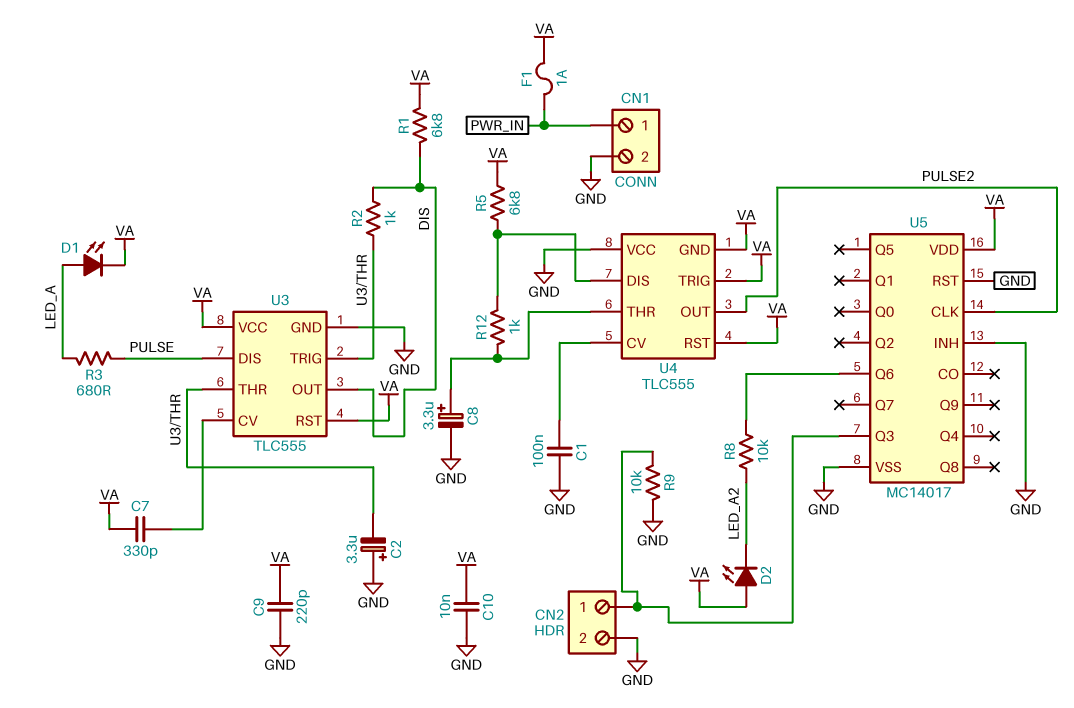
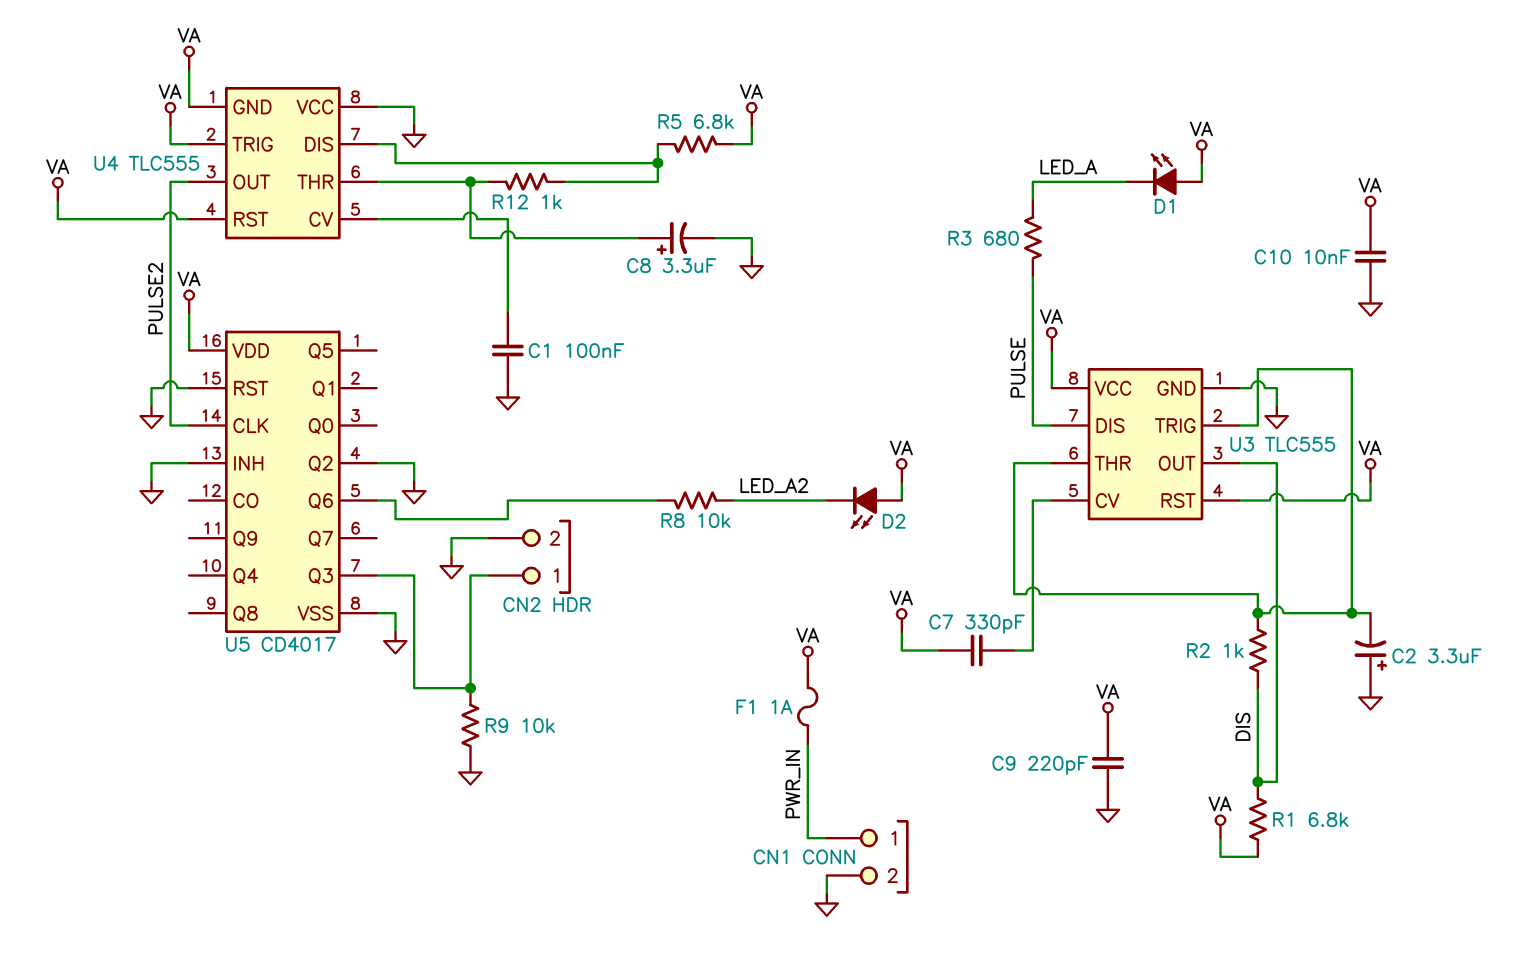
D1: LED (A LED_A, K VA) -> LED (A VA, K LED_A)
U5: MC14017 -> CD4017
U5 pin Q2: none -> GND

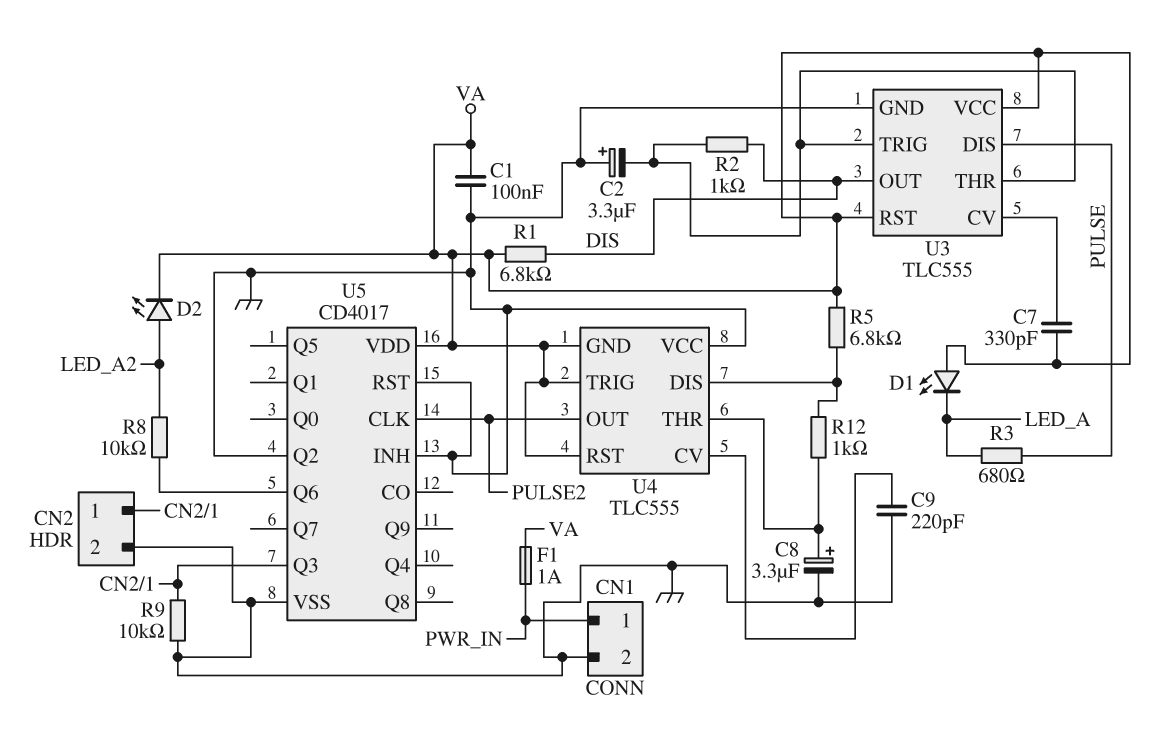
C1: 100nF (GND, U4/CV) -> 100nF (GND, VA)
C9: 220pF (GND, VA) -> 220pF (GND, U4/CV)
C10: 10nF (GND, VA) -> none
D2: LED (A VA, K LED_A2) -> LED (A LED_A2, K VA)

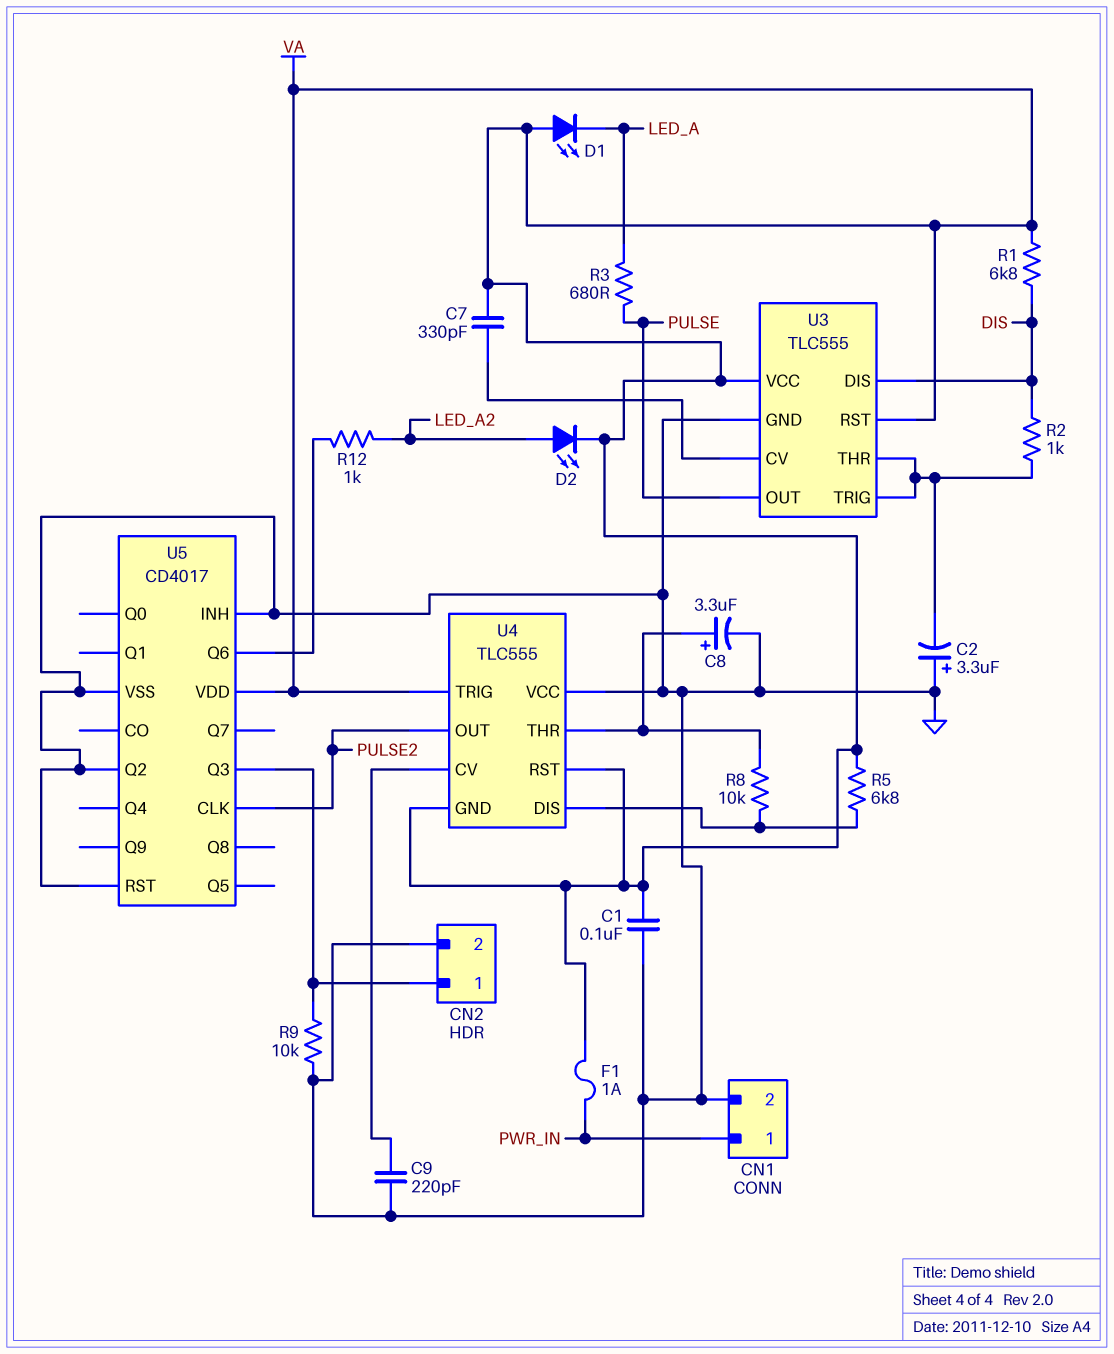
R8: 10k (LED_A2, U5/Q6) -> 10k (U4/DIS, U4/THR)
R12: 1k (U4/DIS, U4/THR) -> 1k (LED_A2, U5/Q6)
U3 pin DIS: PULSE -> DIS
U3 pin OUT: DIS -> PULSE

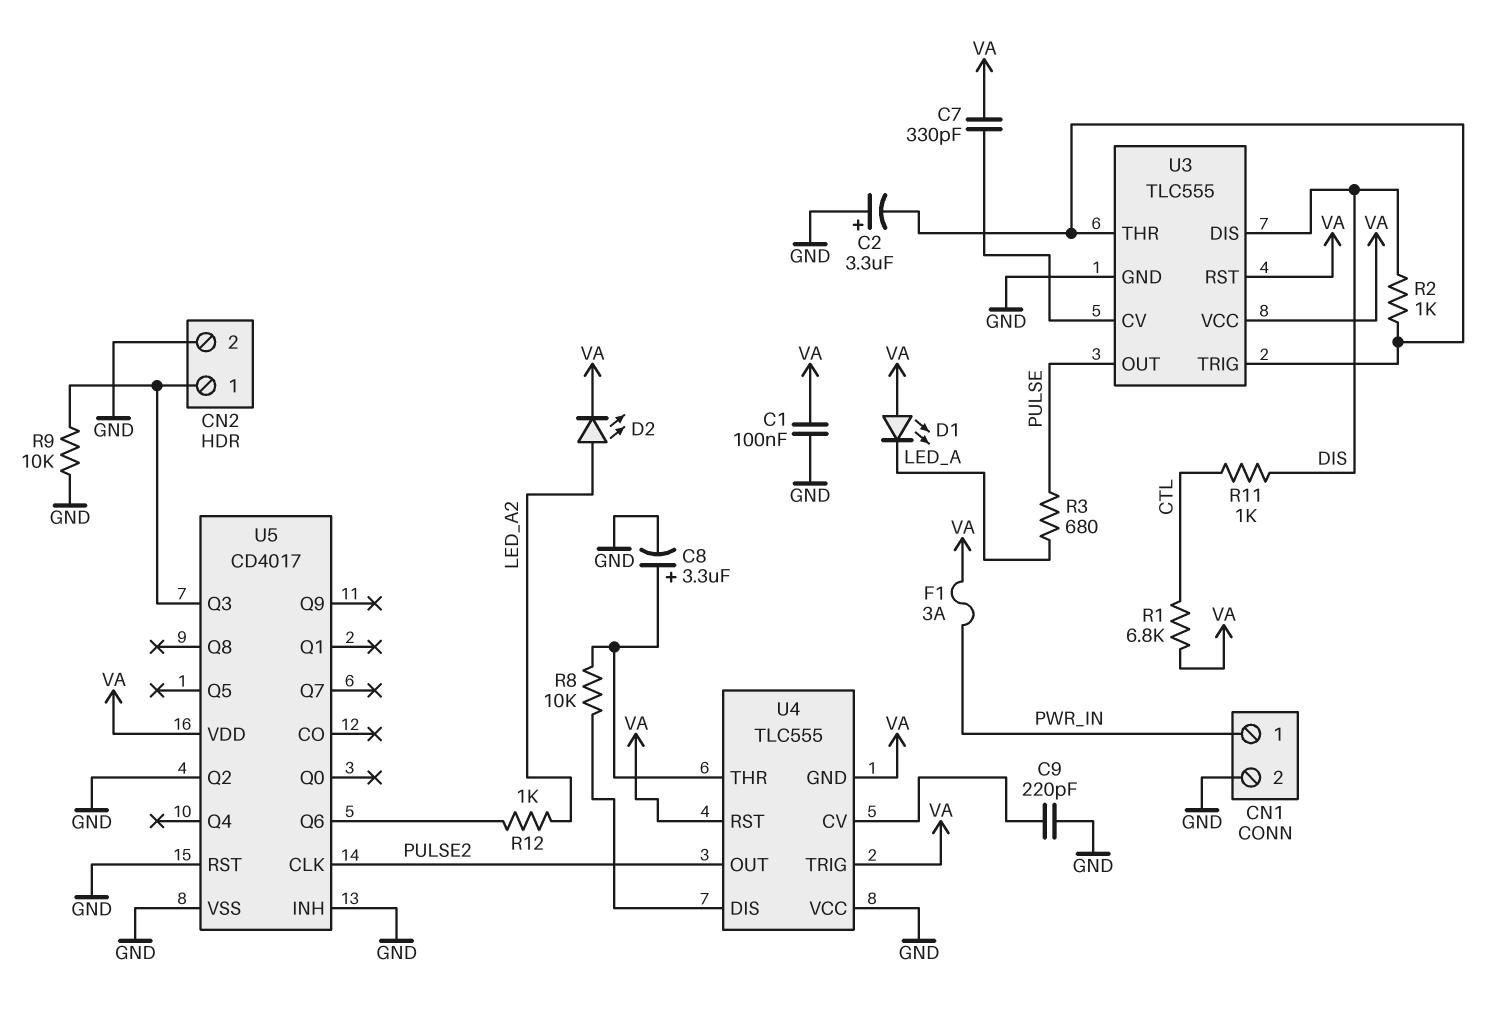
F1: 1A (PWR_IN, VA) -> 3A (PWR_IN, VA)
R1: 6.8k (DIS, VA) -> 6.8k (CTL, VA)
R5: 6.8k (U4/DIS, VA) -> none
R11: none -> 1k (CTL, DIS)

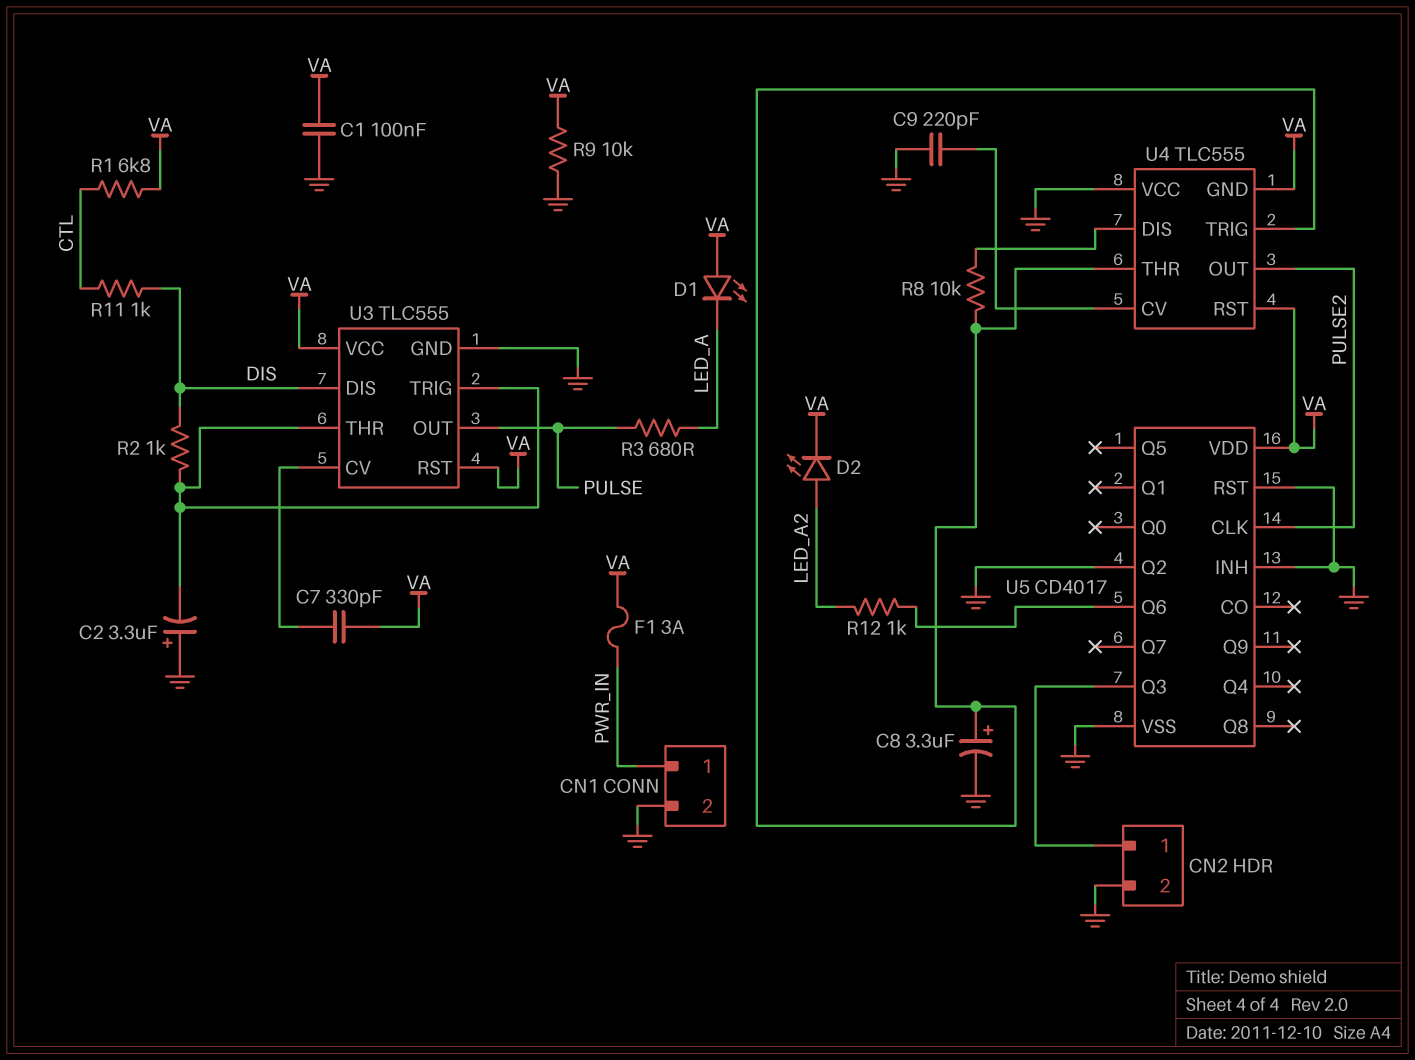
R9: 10k (CN2/1, GND) -> 10k (GND, VA)
U4 pin TRIG: VA -> U4/THR

